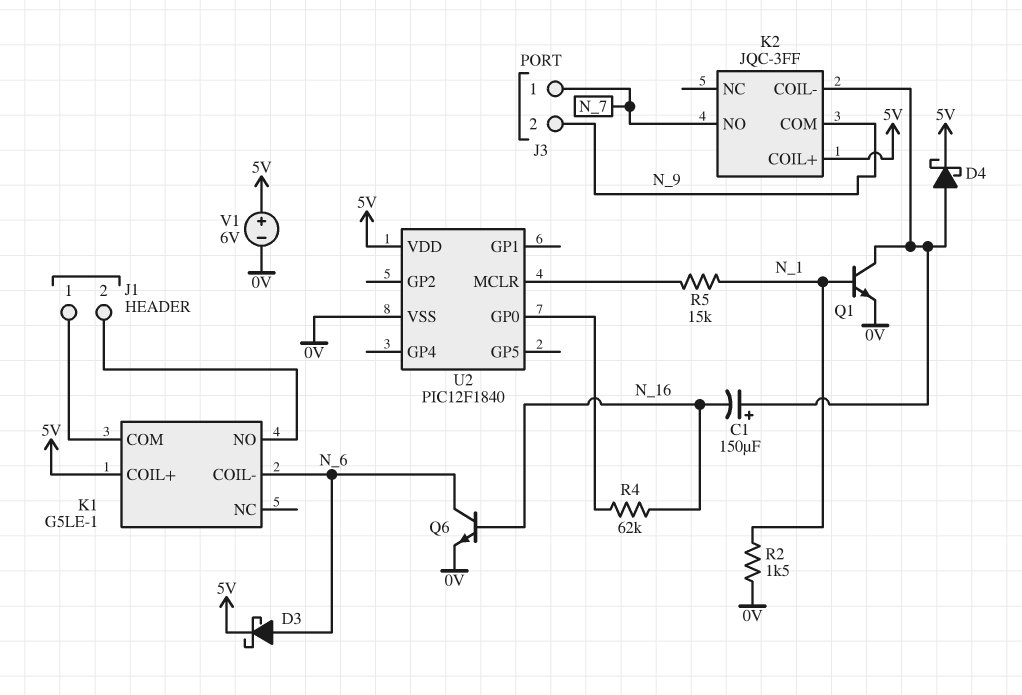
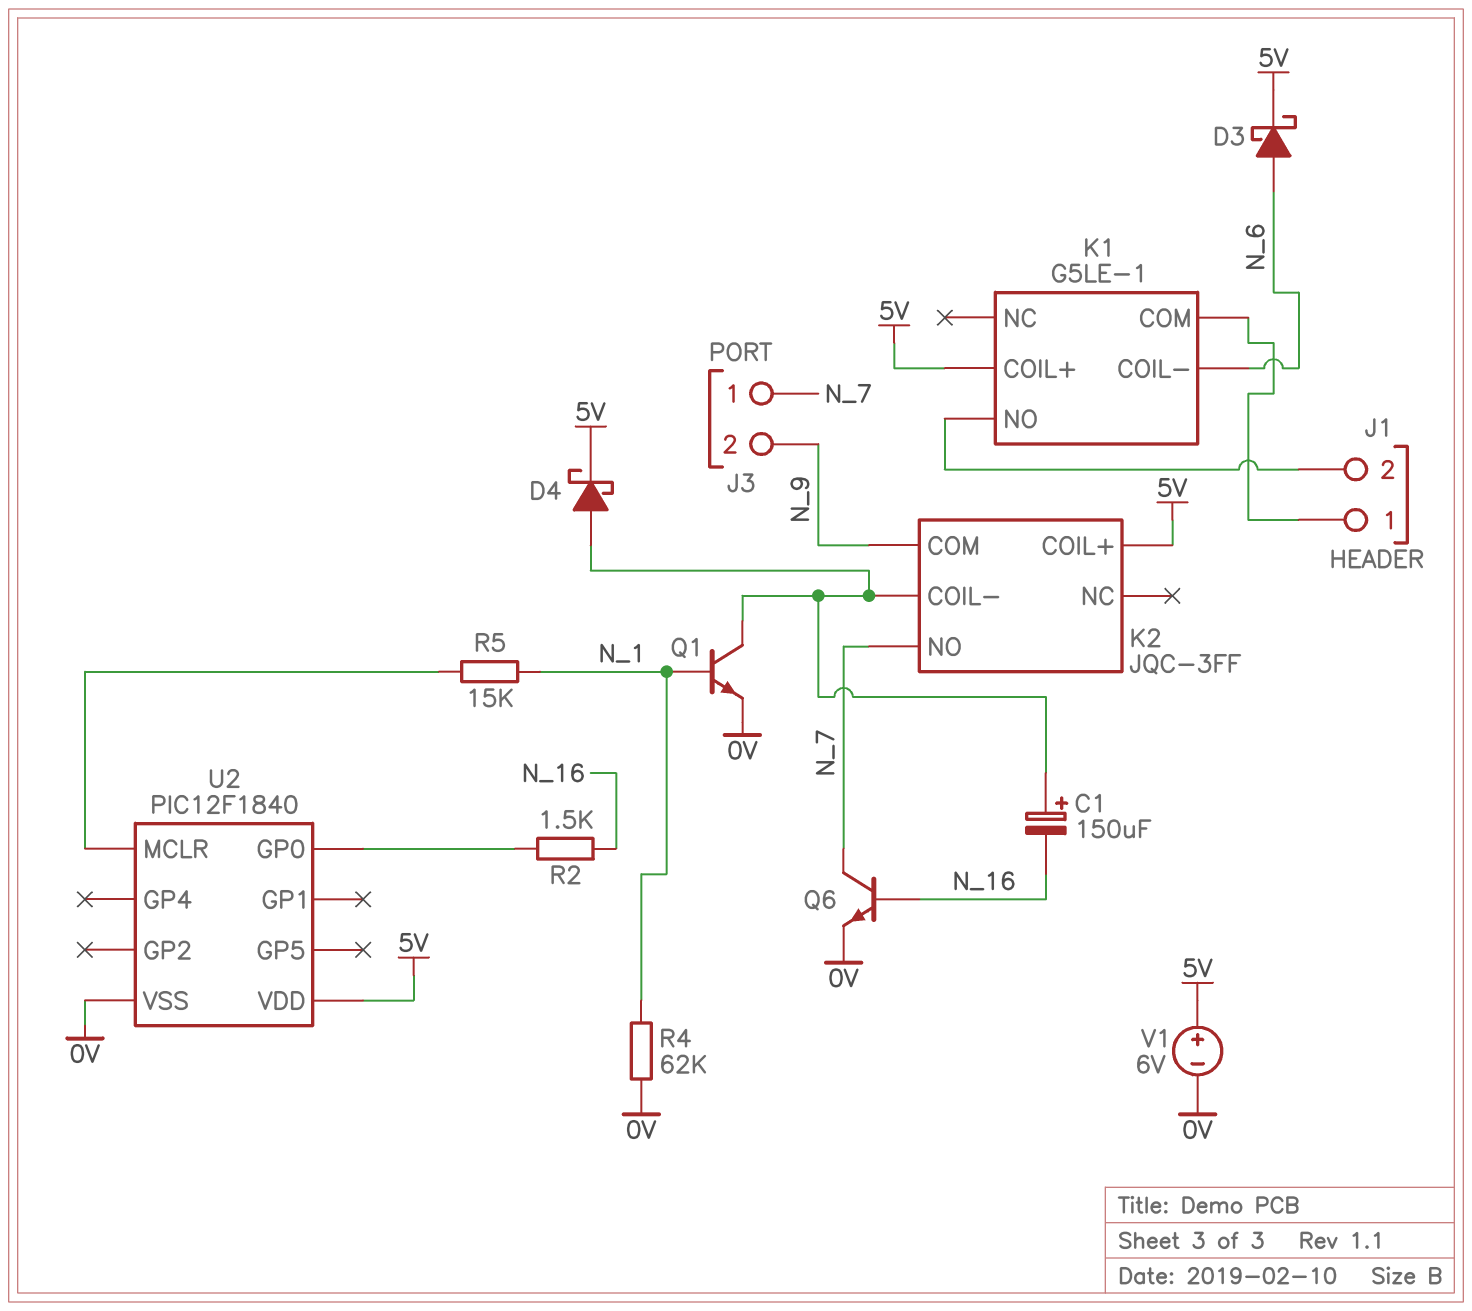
Q6: NPN (B N_16, C N_6, E 0V) -> NPN (B N_16, C N_7, E 0V)
R2: 1.5k (0V, N_1) -> 1.5k (N_16, U2/GP0)
R4: 62k (N_16, U2/GP0) -> 62k (0V, N_1)

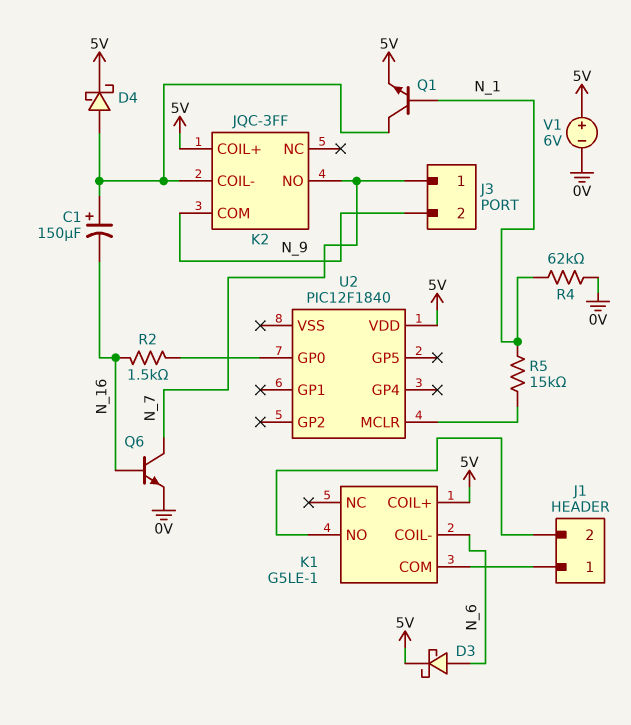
Q1: NPN (B N_1, C K2/COIL-, E 0V) -> NPN (B N_1, C K2/COIL-, E 5V)
U2 pin VSS: 0V -> none

